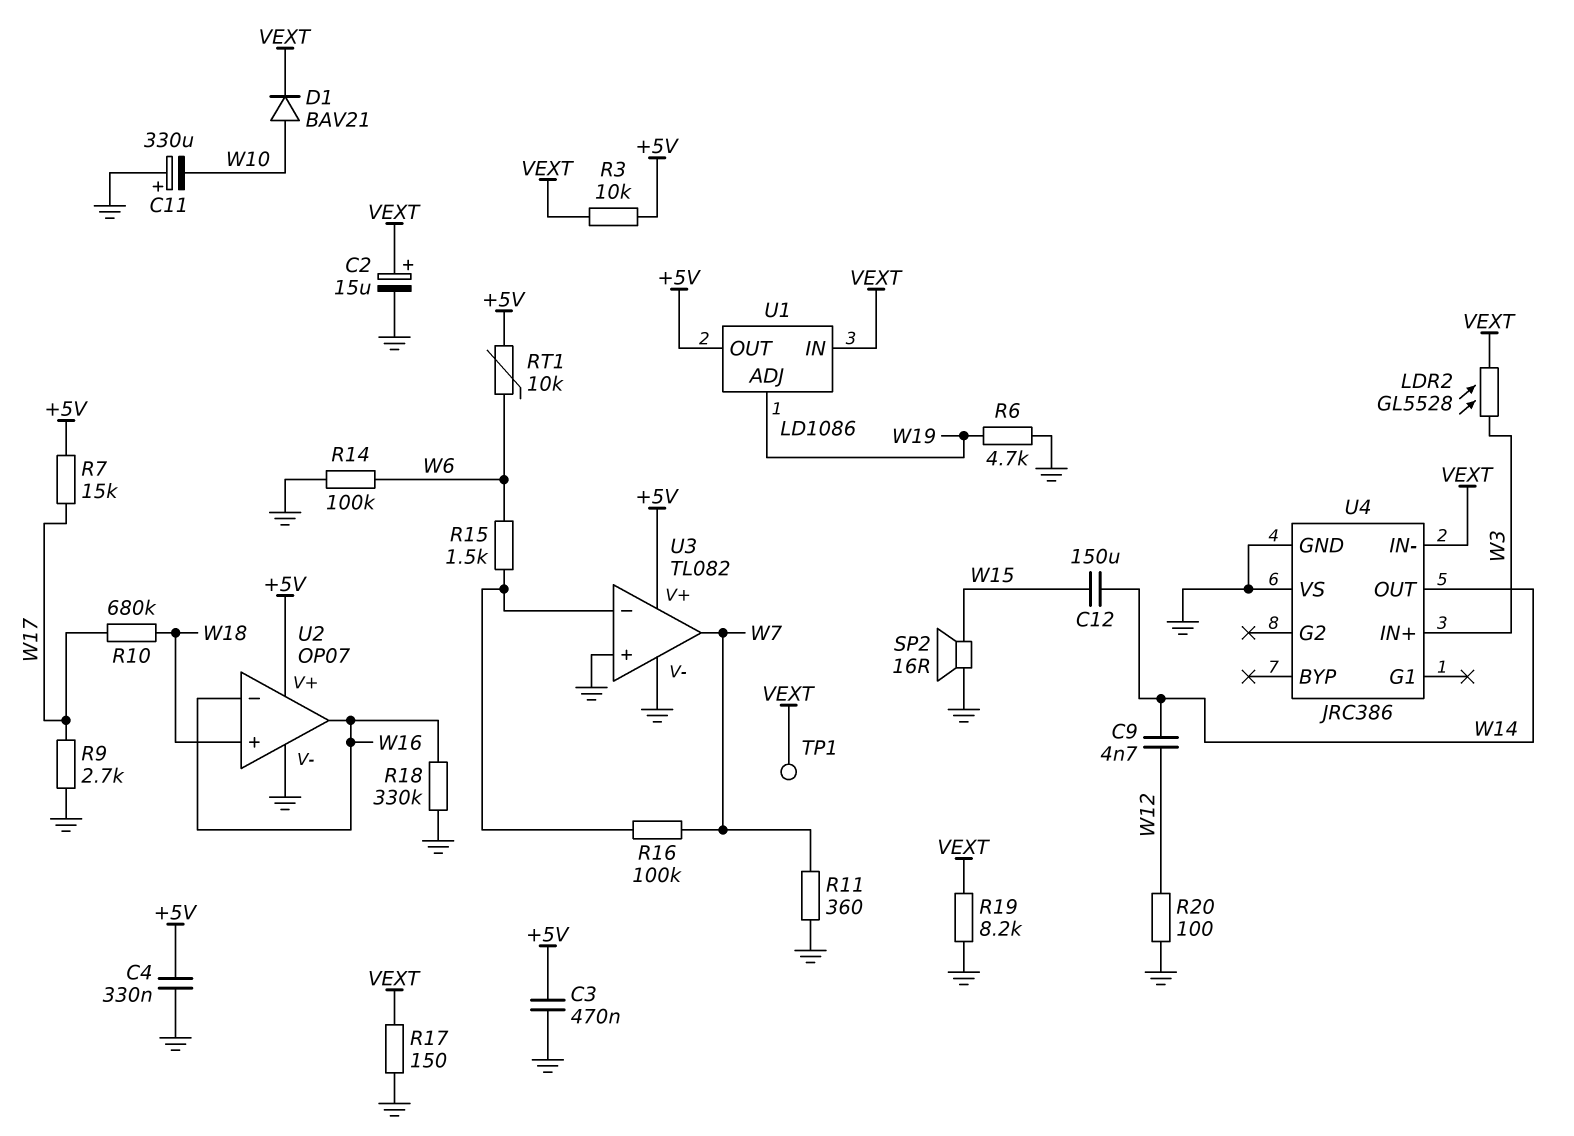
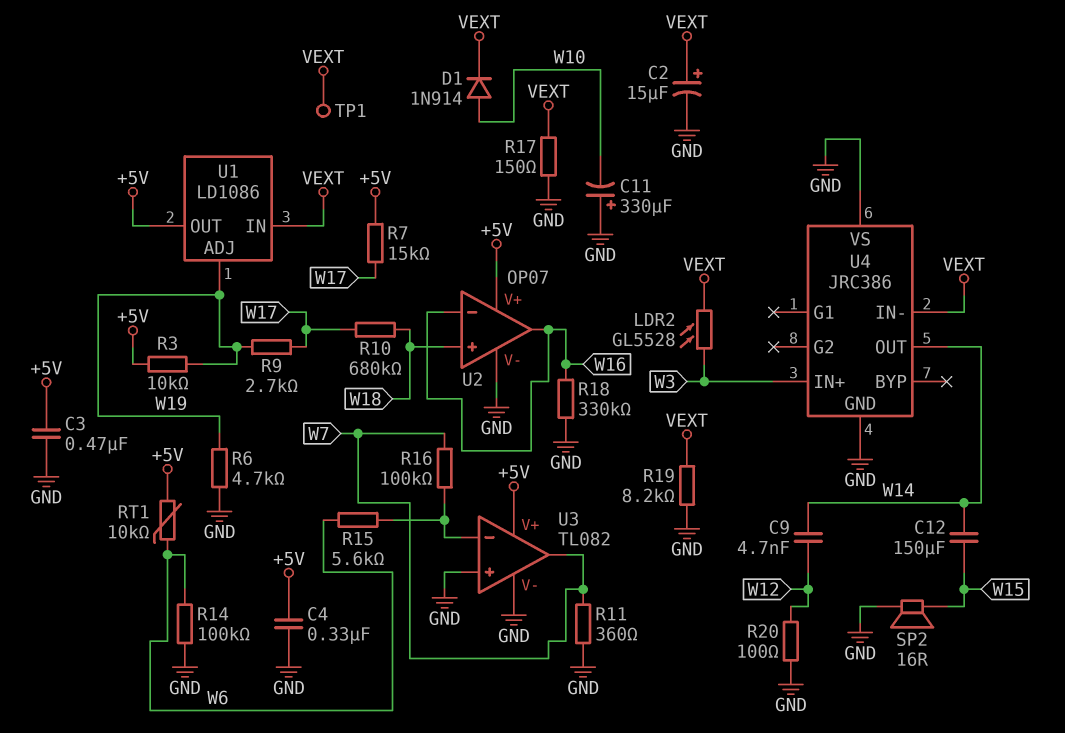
D1: diode BAV21 (A W10, K VEXT) -> diode 1N914 (A W10, K VEXT)
R3: 10k (+5V, VEXT) -> 10k (+5V, W19)
R9: 2.7k (GND, W17) -> 2.7k (W17, W19)
R15: 1.5k (U3/in-, W6) -> 5.6k (U3/in-, W6)

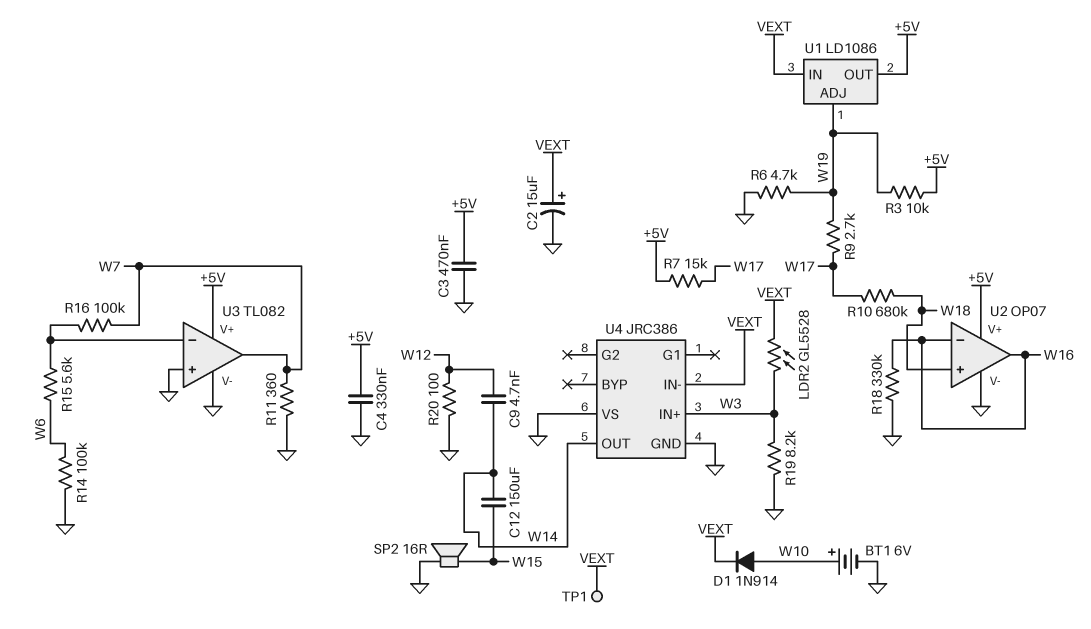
BT1: none -> 6V (plus W10, minus GND)
C11: 330uF (plus GND, minus W10) -> none
R17: 150 (GND, VEXT) -> none
R19: 8.2k (GND, VEXT) -> 8.2k (GND, W3)
RT1: 10k (+5V, W6) -> none

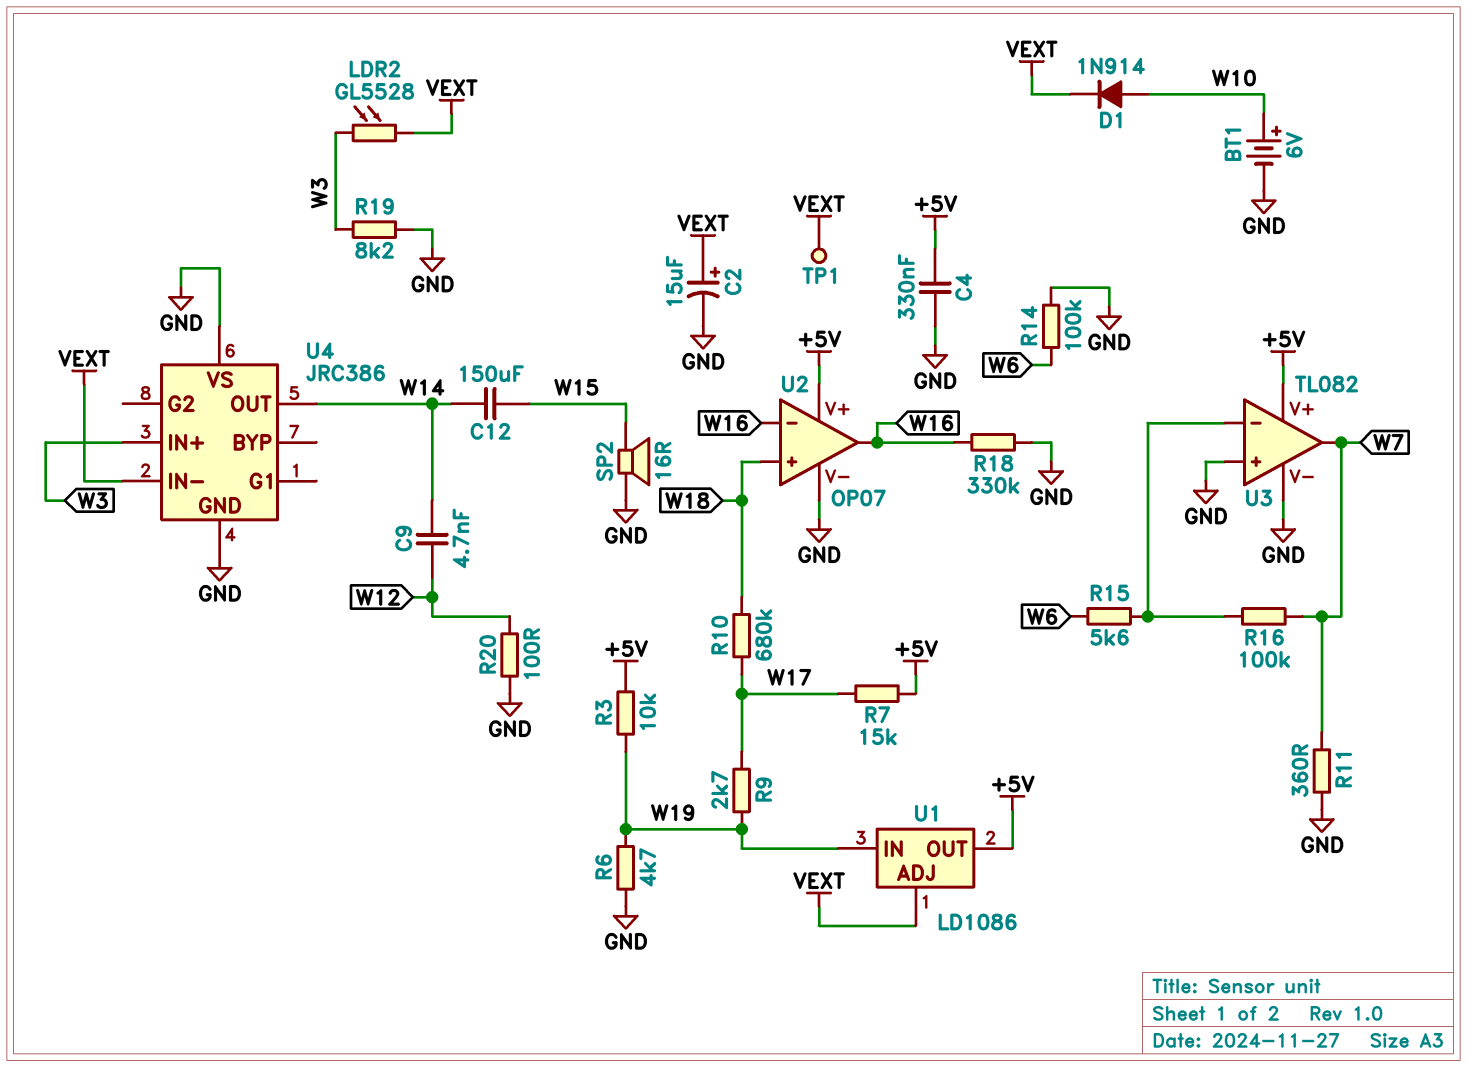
C3: 470nF (+5V, GND) -> none
U1 pin ADJ: W19 -> VEXT
U1 pin IN: VEXT -> W19

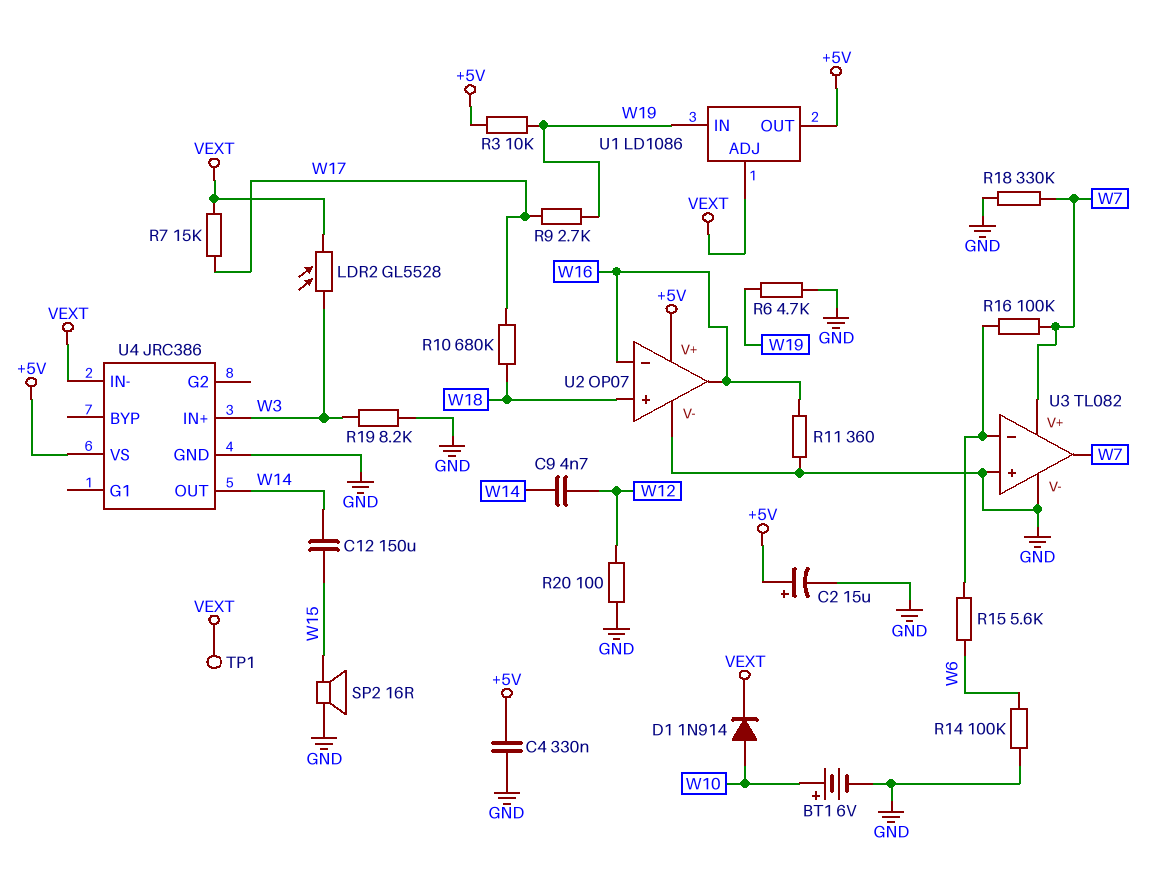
C2: 15uF (plus VEXT, minus GND) -> 15uF (plus +5V, minus GND)
R7: 15k (+5V, W17) -> 15k (VEXT, W17)
R11: 360 (GND, W7) -> 360 (GND, W16)
R18: 330k (GND, W16) -> 330k (GND, W7)
U3 pin V+: +5V -> W7
U4 pin VS: GND -> +5V

